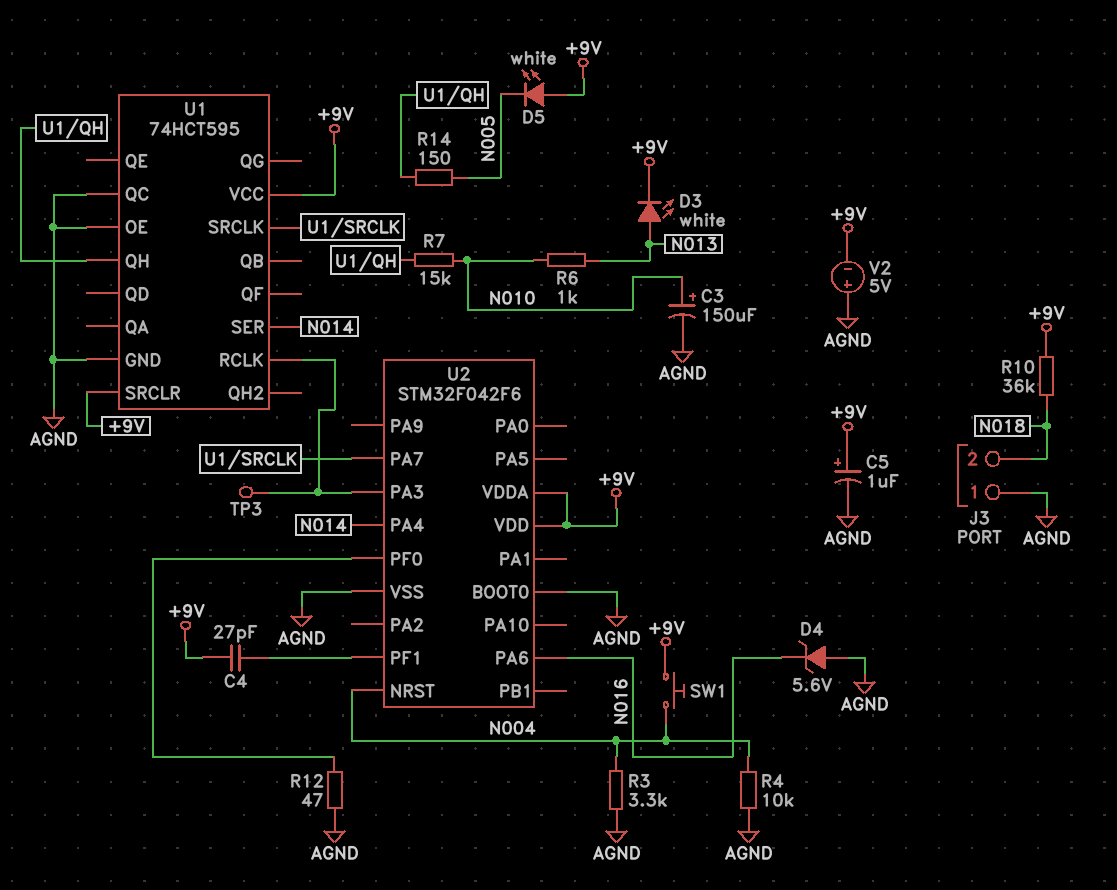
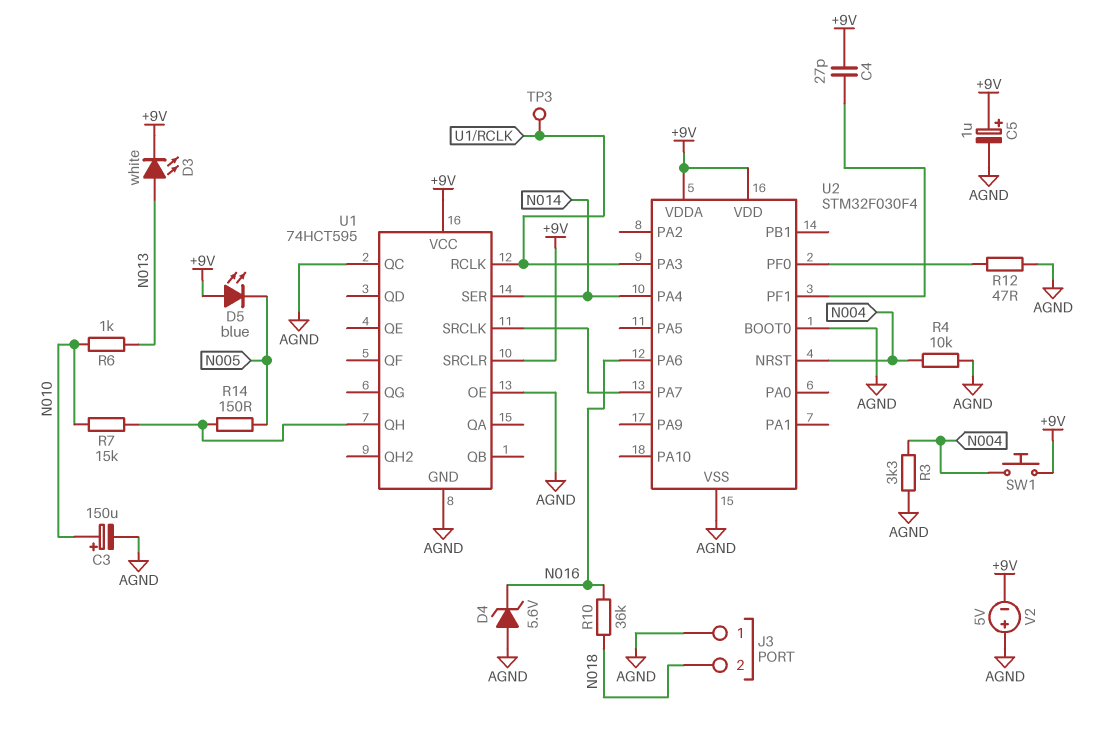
D5: LED white (A +9V, K N005) -> LED blue (A +9V, K N005)
R10: 36k (+9V, N018) -> 36k (N016, N018)
U2: STM32F042F6 -> STM32F030F4

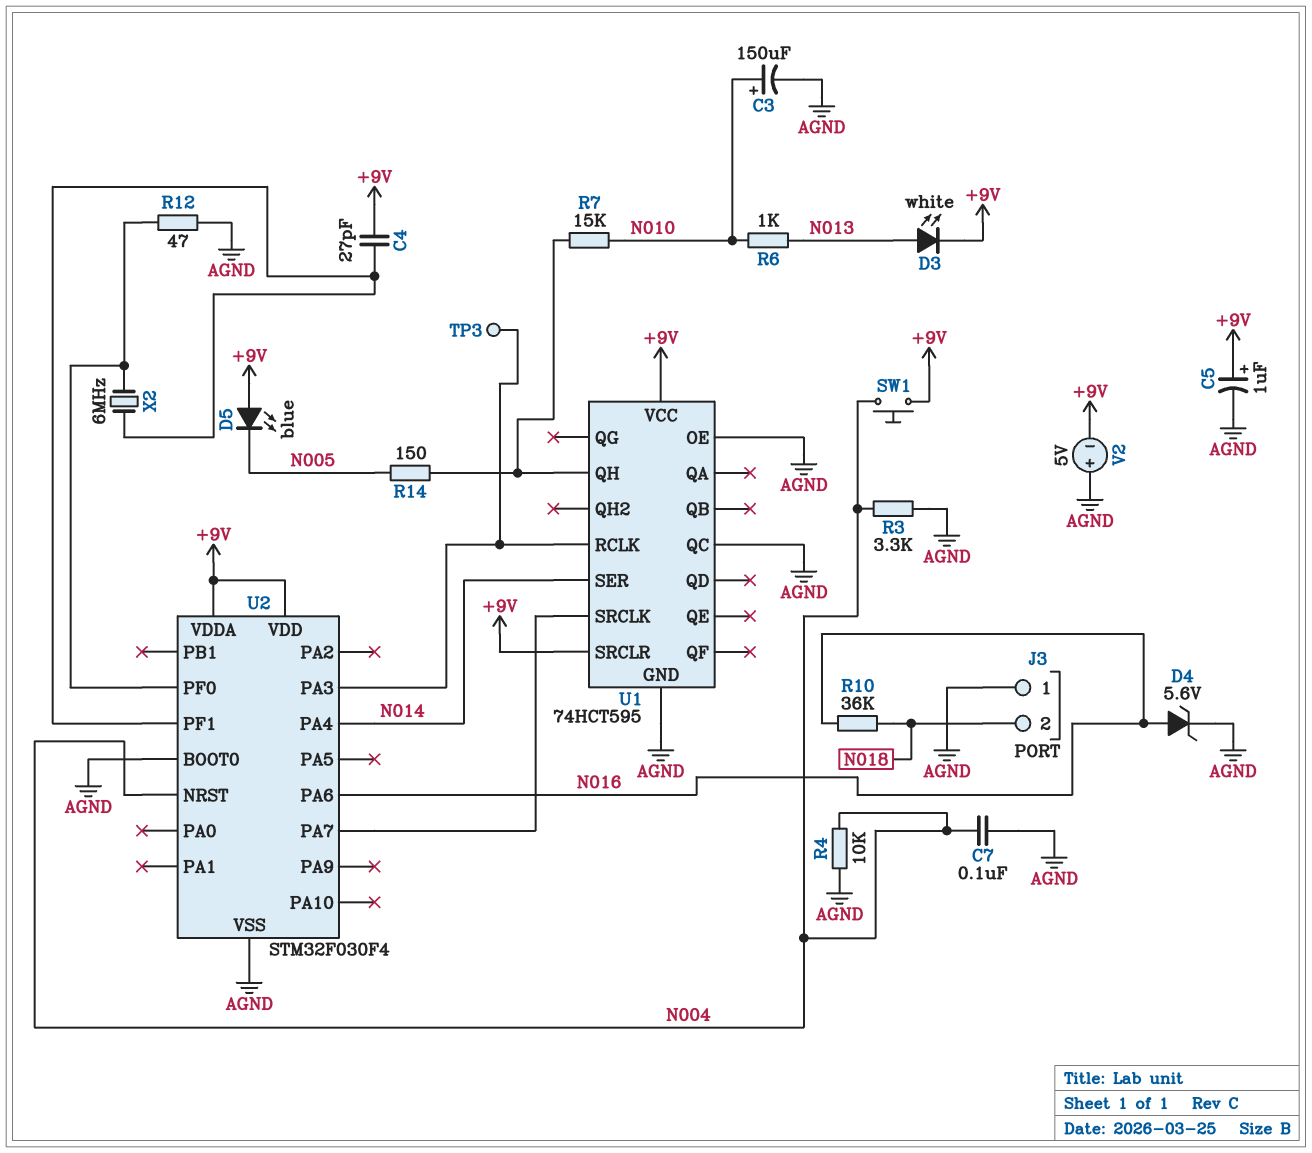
C7: none -> 100nF (AGND, N004)
D4: zener 5.6V (A AGND, K N016) -> zener 5.6V (A N016, K AGND)
X2: none -> 6MHz (U2/PF0, U2/PF1)

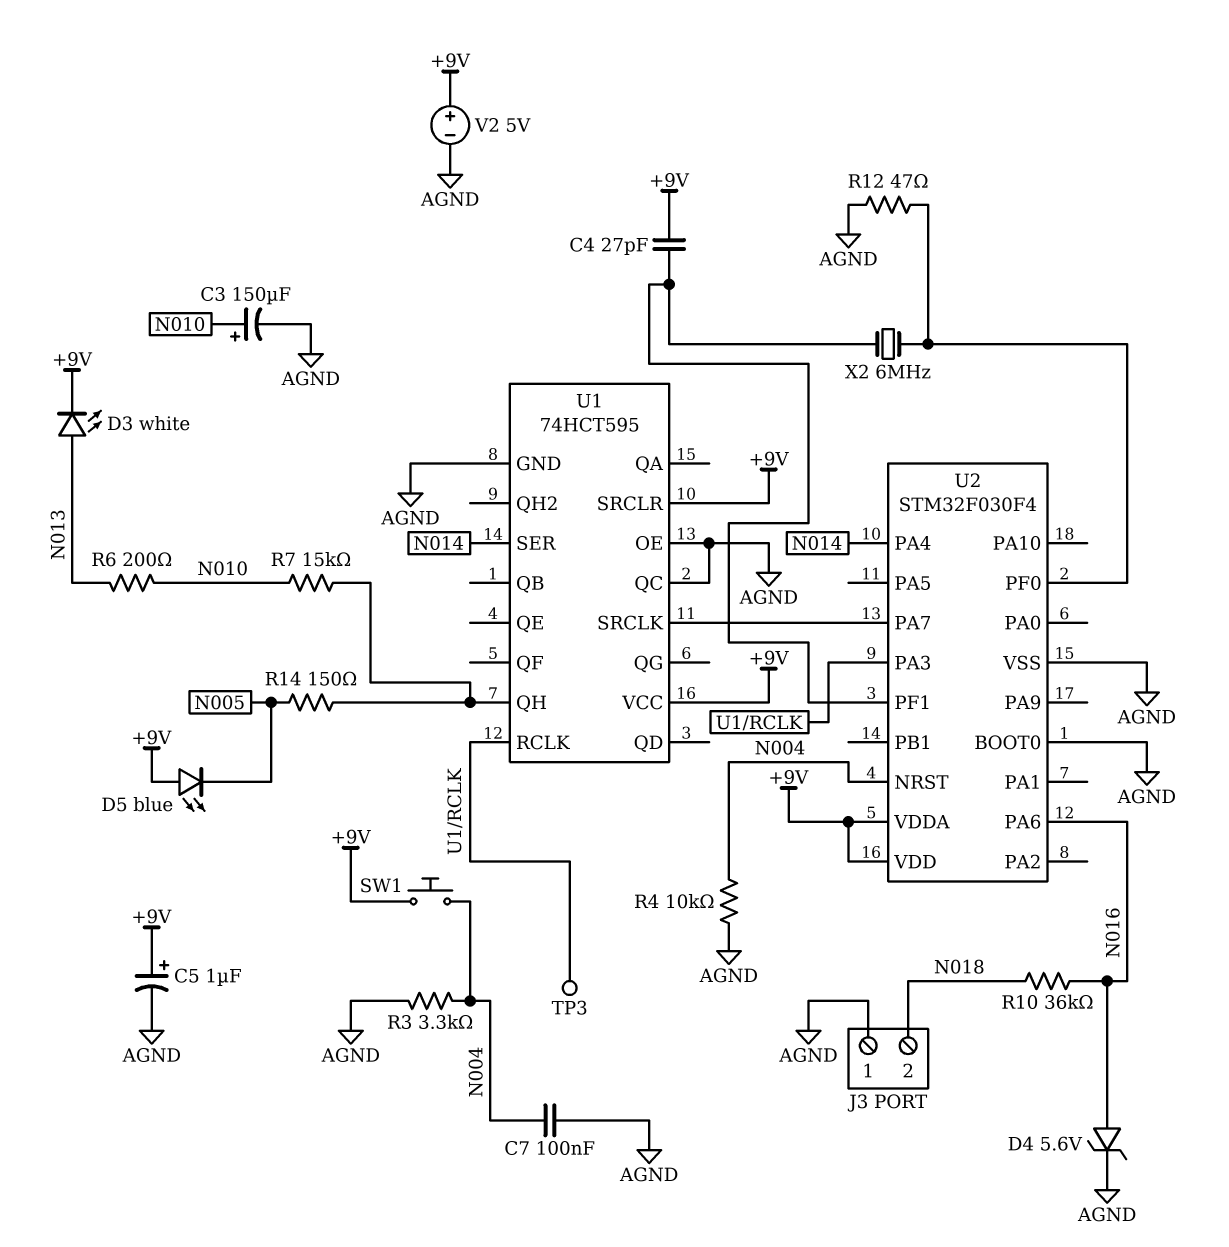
R6: 1k (N010, N013) -> 200 (N010, N013)
V2: 5V (plus AGND, minus +9V) -> 5V (plus +9V, minus AGND)

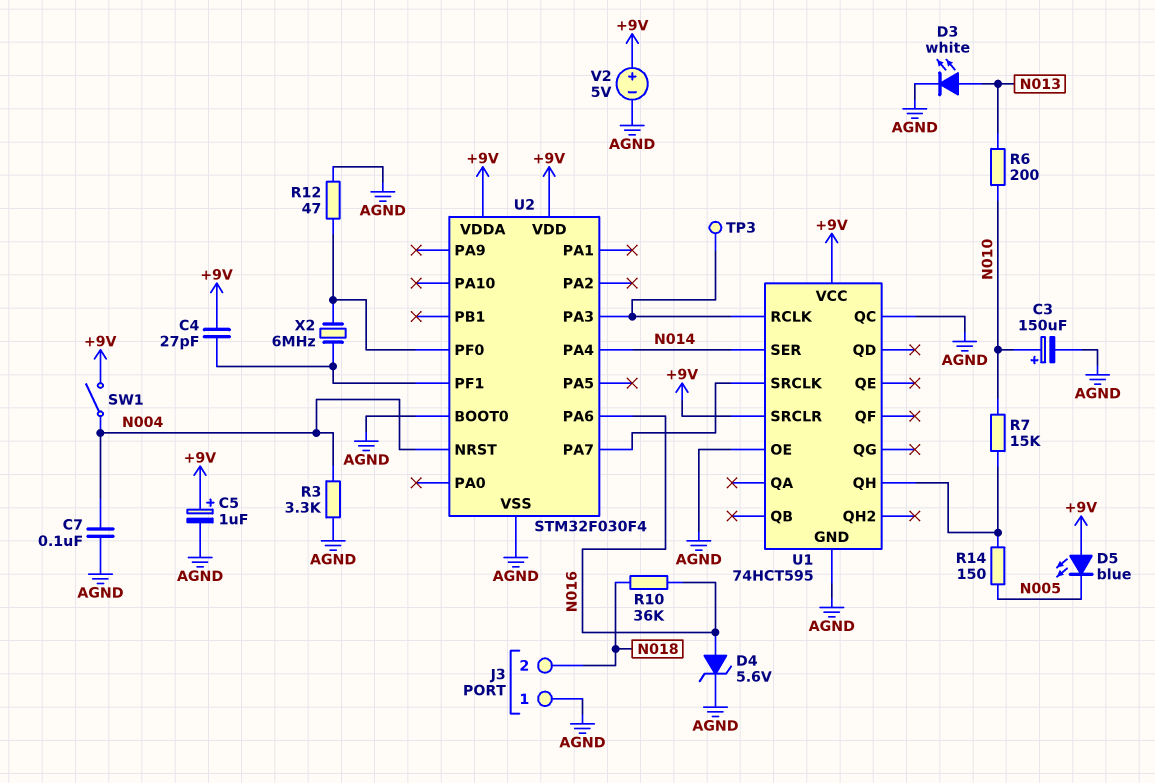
D3: LED white (A N013, K +9V) -> LED white (A N013, K AGND)
R4: 10k (AGND, N004) -> none
SW1: button (+9V, N004) -> switch (+9V, N004)

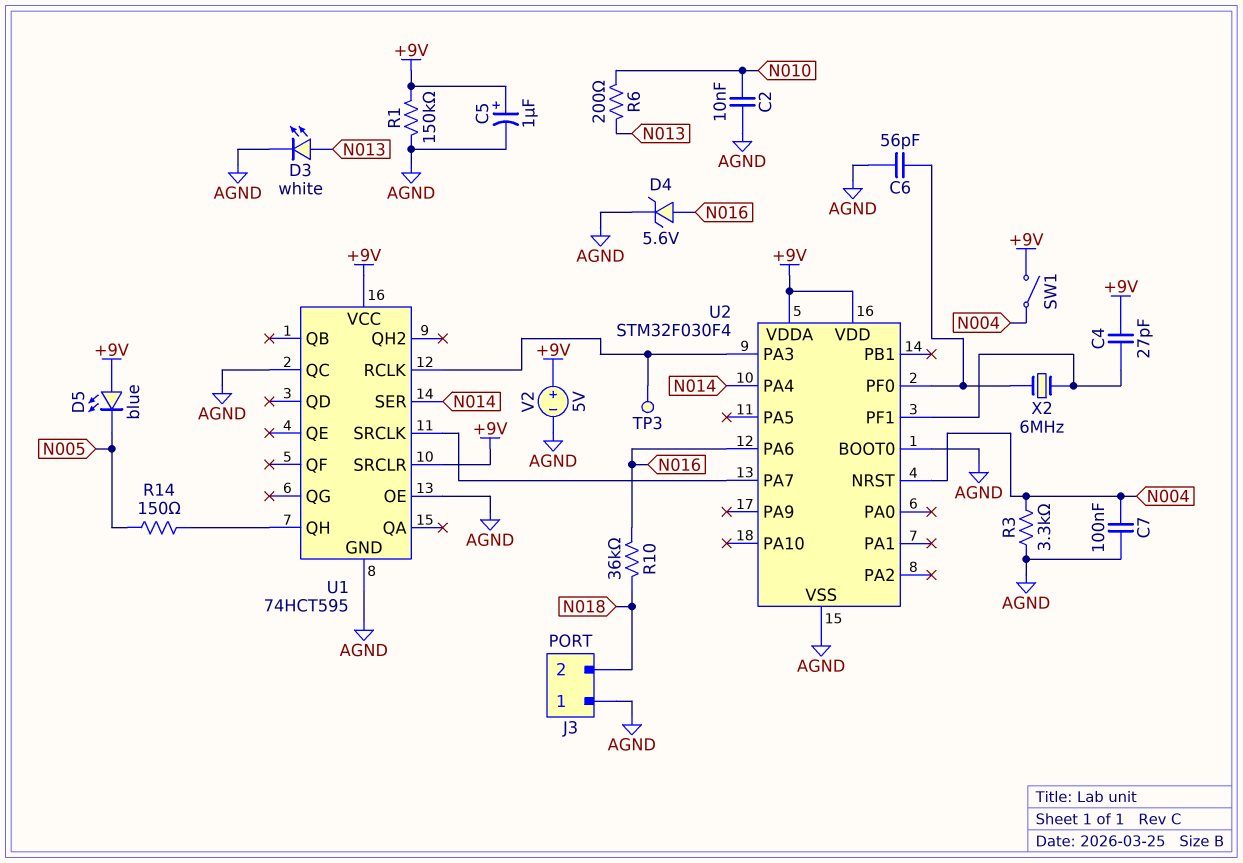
C2: none -> 10nF (AGND, N010)
C3: 150uF (plus N010, minus AGND) -> none
C6: none -> 56pF (AGND, U2/PF0)
R1: none -> 150k (+9V, AGND)
R7: 15k (N010, U1/QH) -> none
R12: 47 (AGND, U2/PF0) -> none

